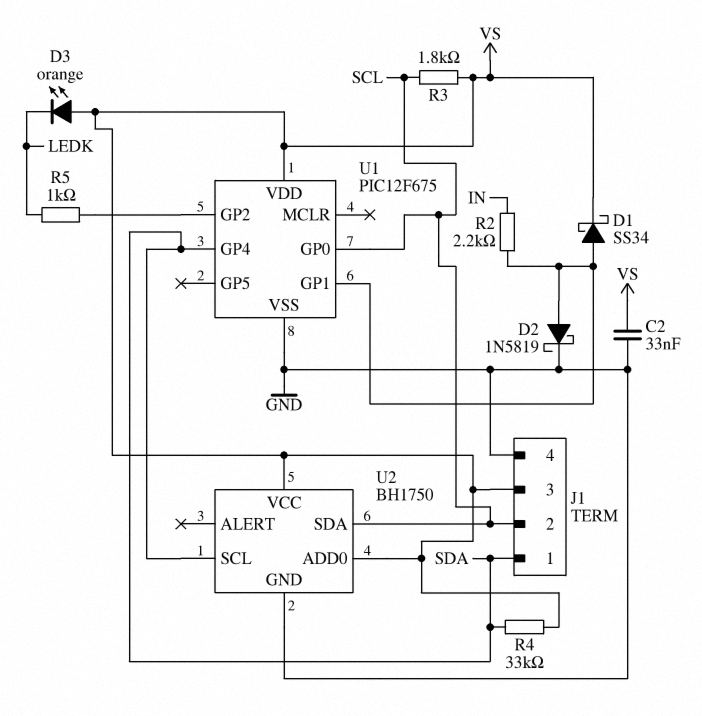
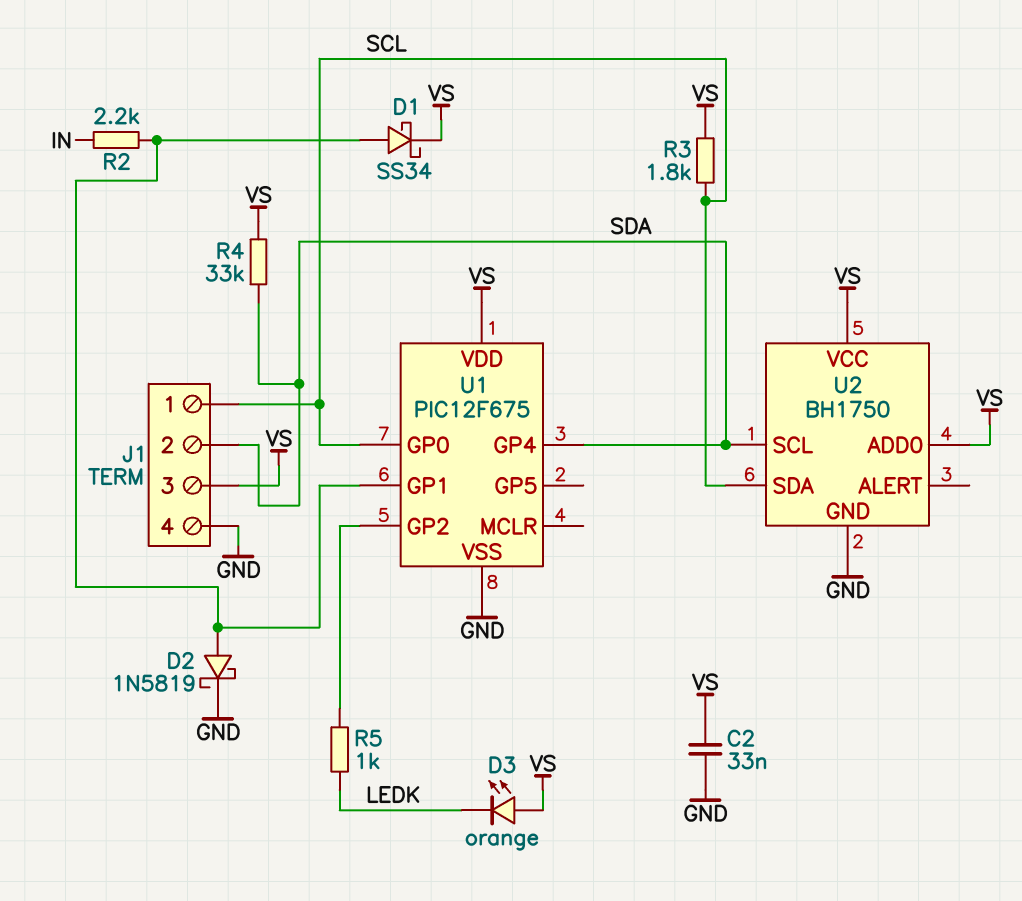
J1 pin 1: SDA -> SCL
J1 pin 2: SCL -> SDA

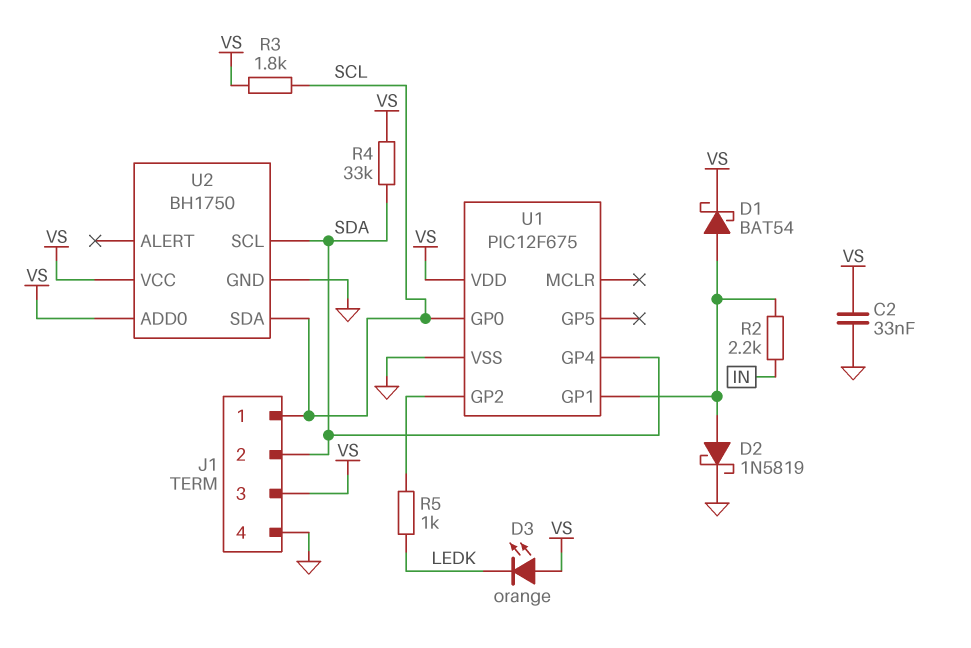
D1: schottky SS34 (A U1/GP1, K VS) -> schottky BAT54 (A U1/GP1, K VS)

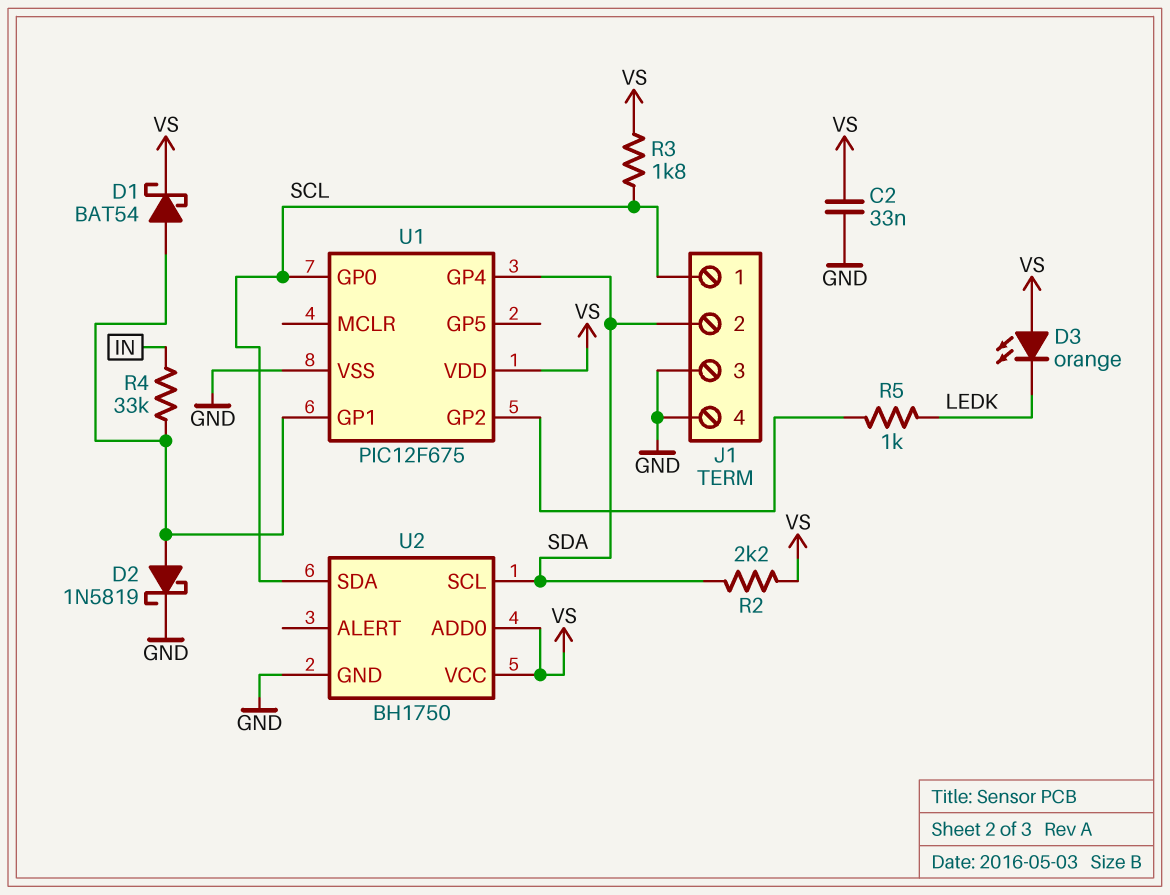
J1 pin 3: VS -> GND
R2: 2.2k (IN, U1/GP1) -> 2.2k (SDA, VS)
R4: 33k (SDA, VS) -> 33k (IN, U1/GP1)

